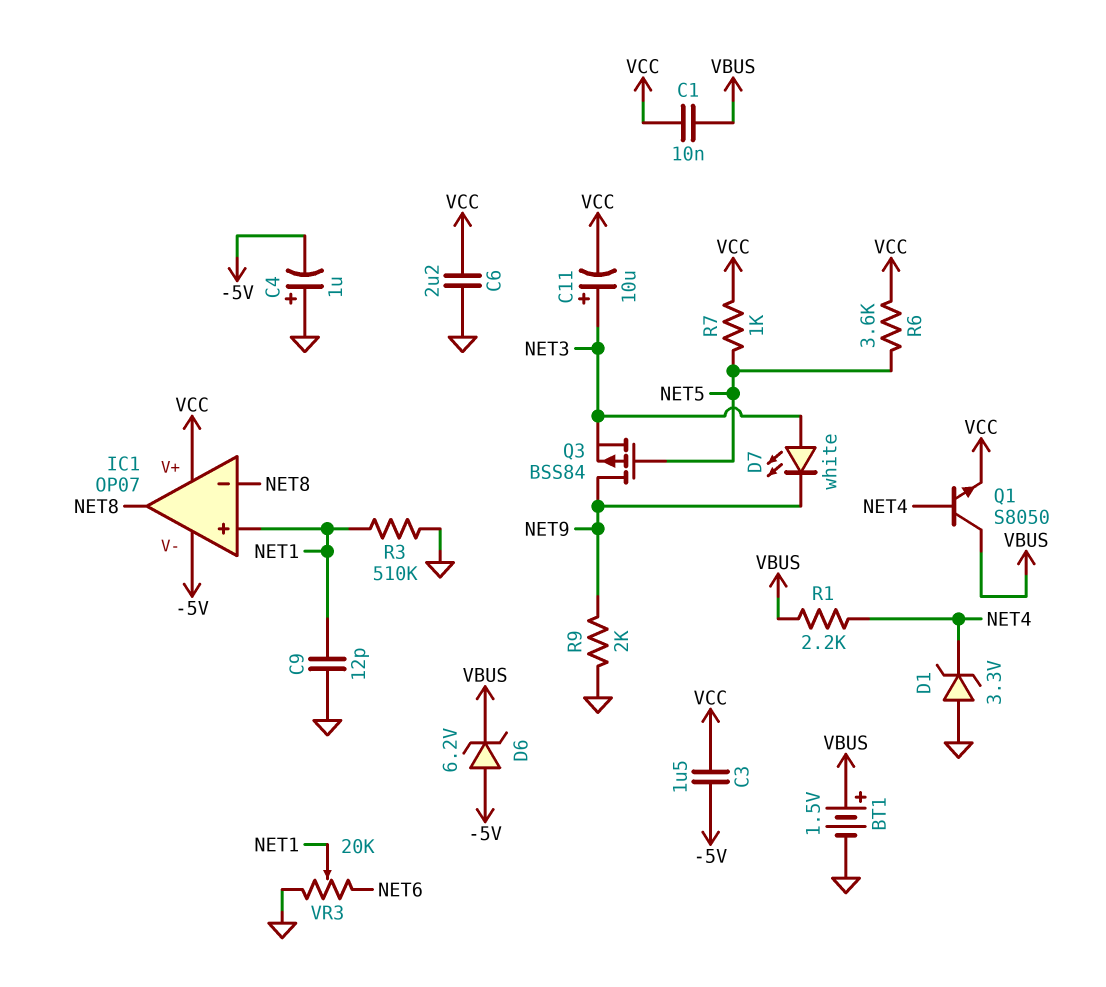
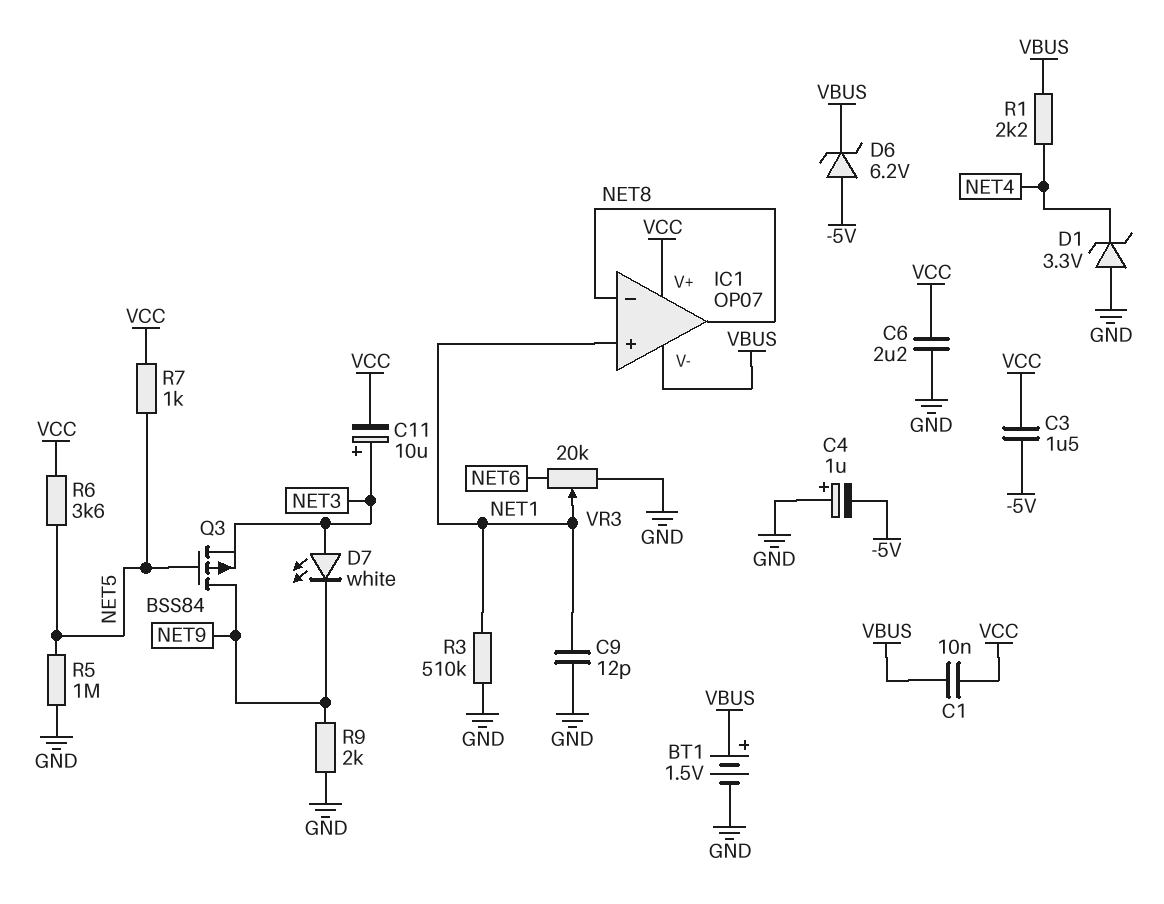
IC1 pin V-: -5V -> VBUS
Q1: NPN S8050 (B NET4, C VBUS, E VCC) -> none
R5: none -> 1M (GND, NET5)

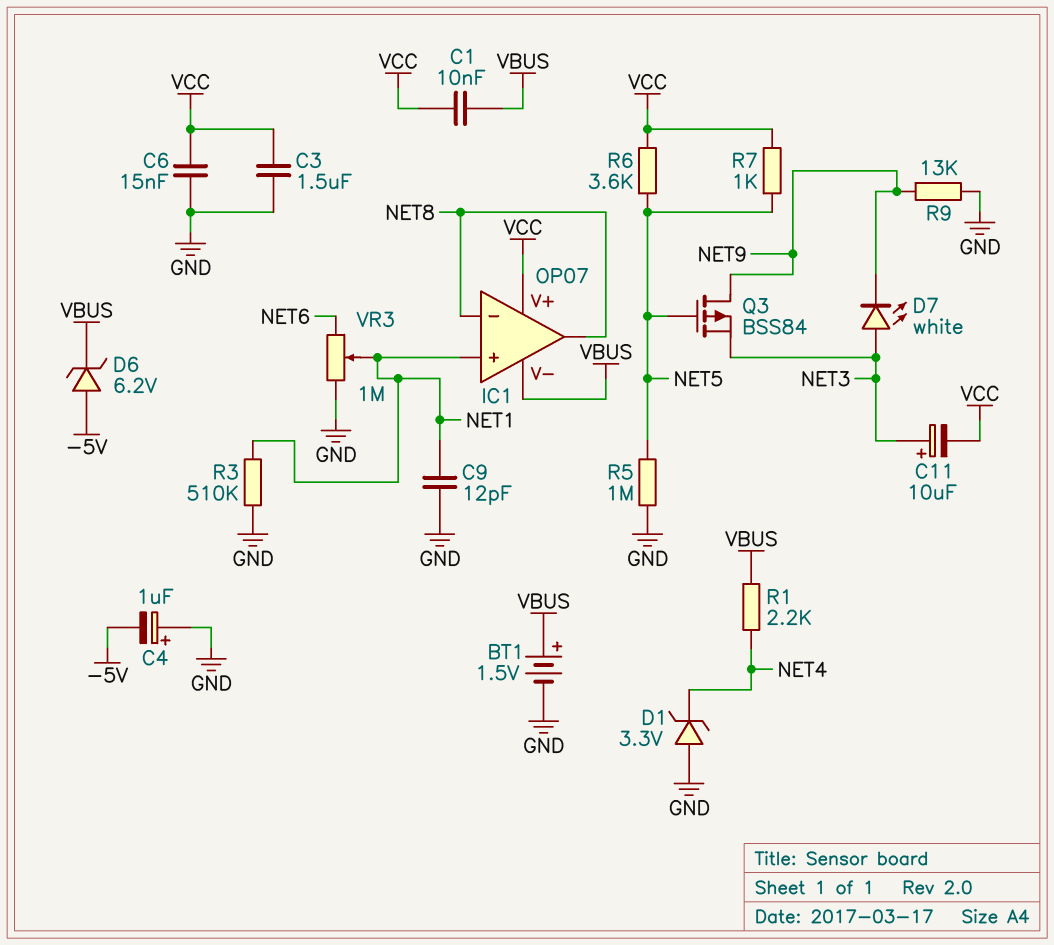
C3: 1.5uF (-5V, VCC) -> 1.5uF (GND, VCC)
C6: 2.2uF (GND, VCC) -> 15nF (GND, VCC)
R9: 2k (GND, NET9) -> 13k (GND, NET9)
VR3: 20k (GND, NET6, wiper NET1) -> 1M (GND, NET6, wiper NET1)

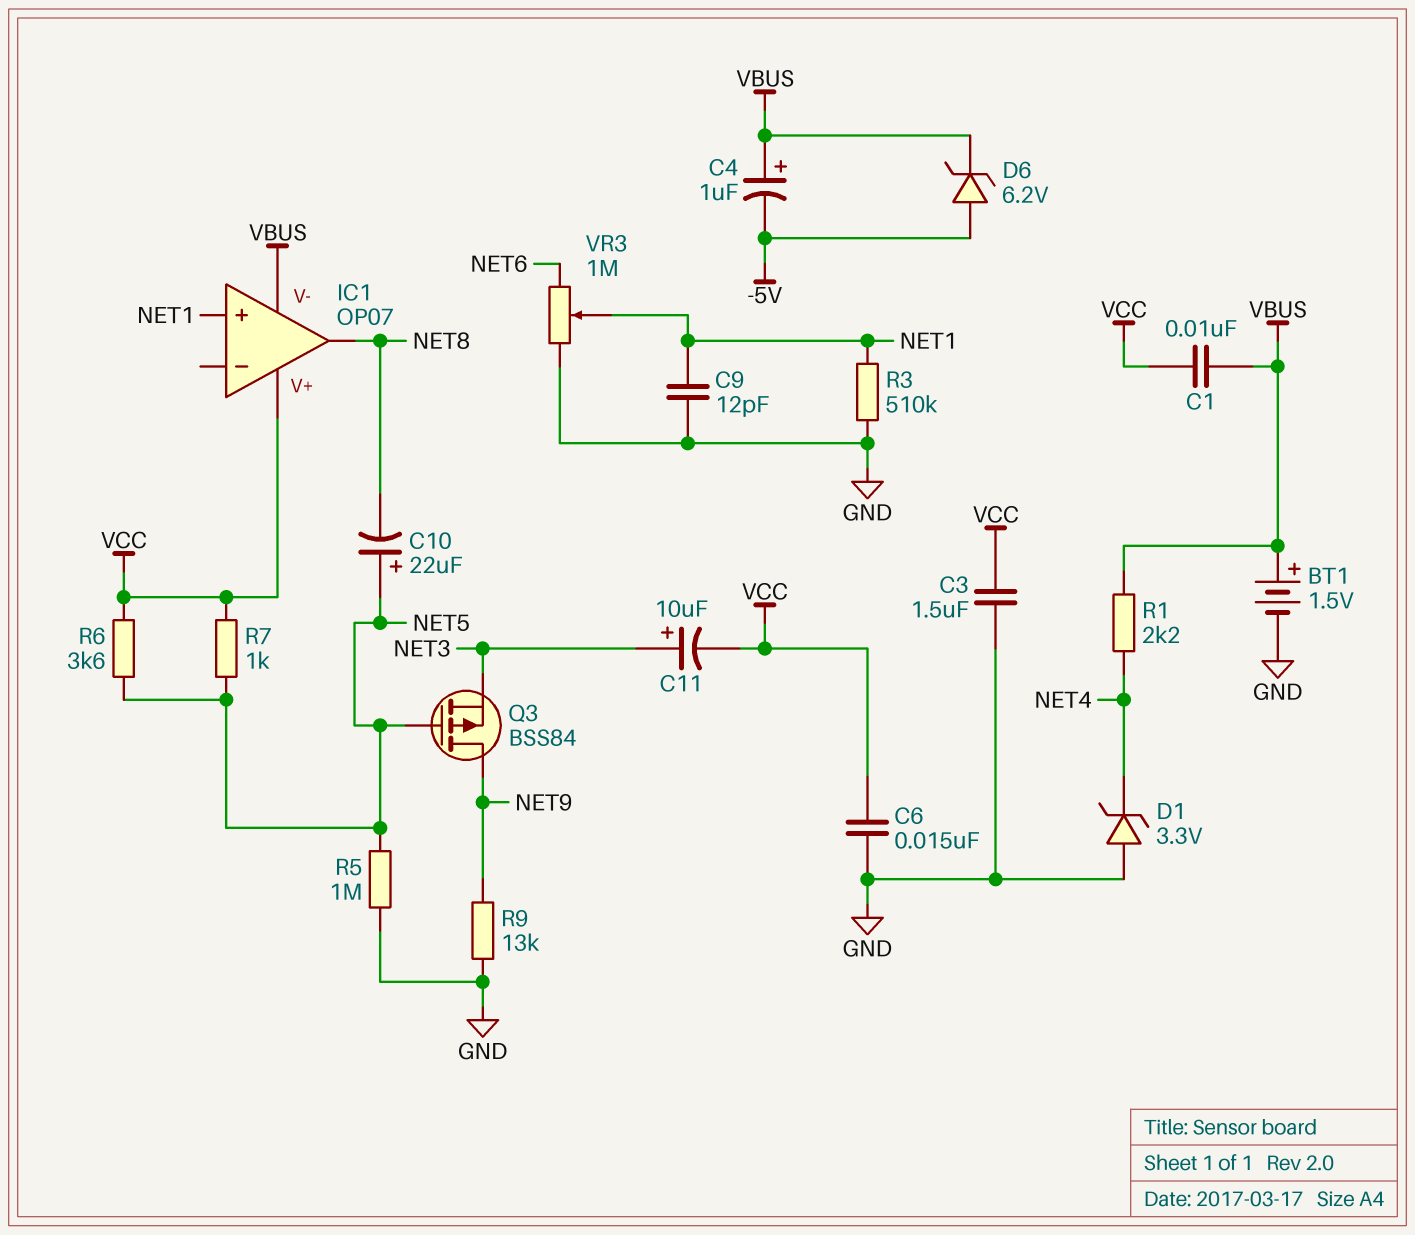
C4: 1uF (plus GND, minus -5V) -> 1uF (plus VBUS, minus -5V)
C10: none -> 22uF (plus NET5, minus NET8)
D7: LED white (A NET3, K NET9) -> none
IC1 pin in-: NET8 -> none

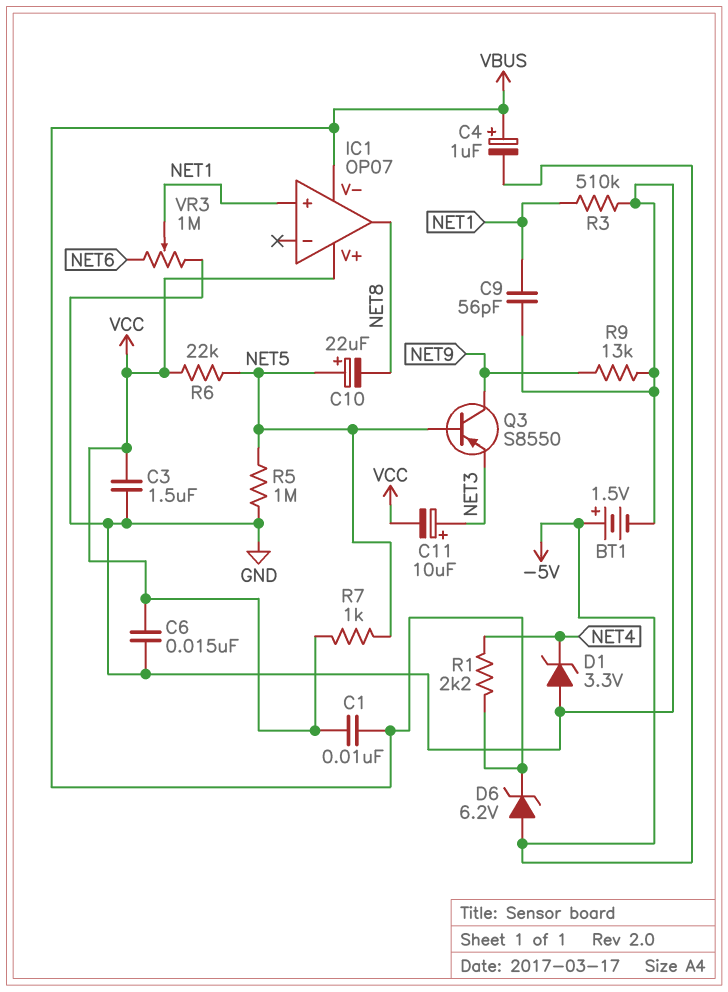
BT1: 1.5V (plus VBUS, minus GND) -> 1.5V (plus -5V, minus GND)
C9: 12pF (GND, NET1) -> 56pF (GND, NET1)
Q3: PMOS BSS84 (G NET5, D NET9, S NET3) -> PNP S8550 (B NET5, C NET9, E NET3)
R6: 3.6k (NET5, VCC) -> 22k (NET5, VCC)

